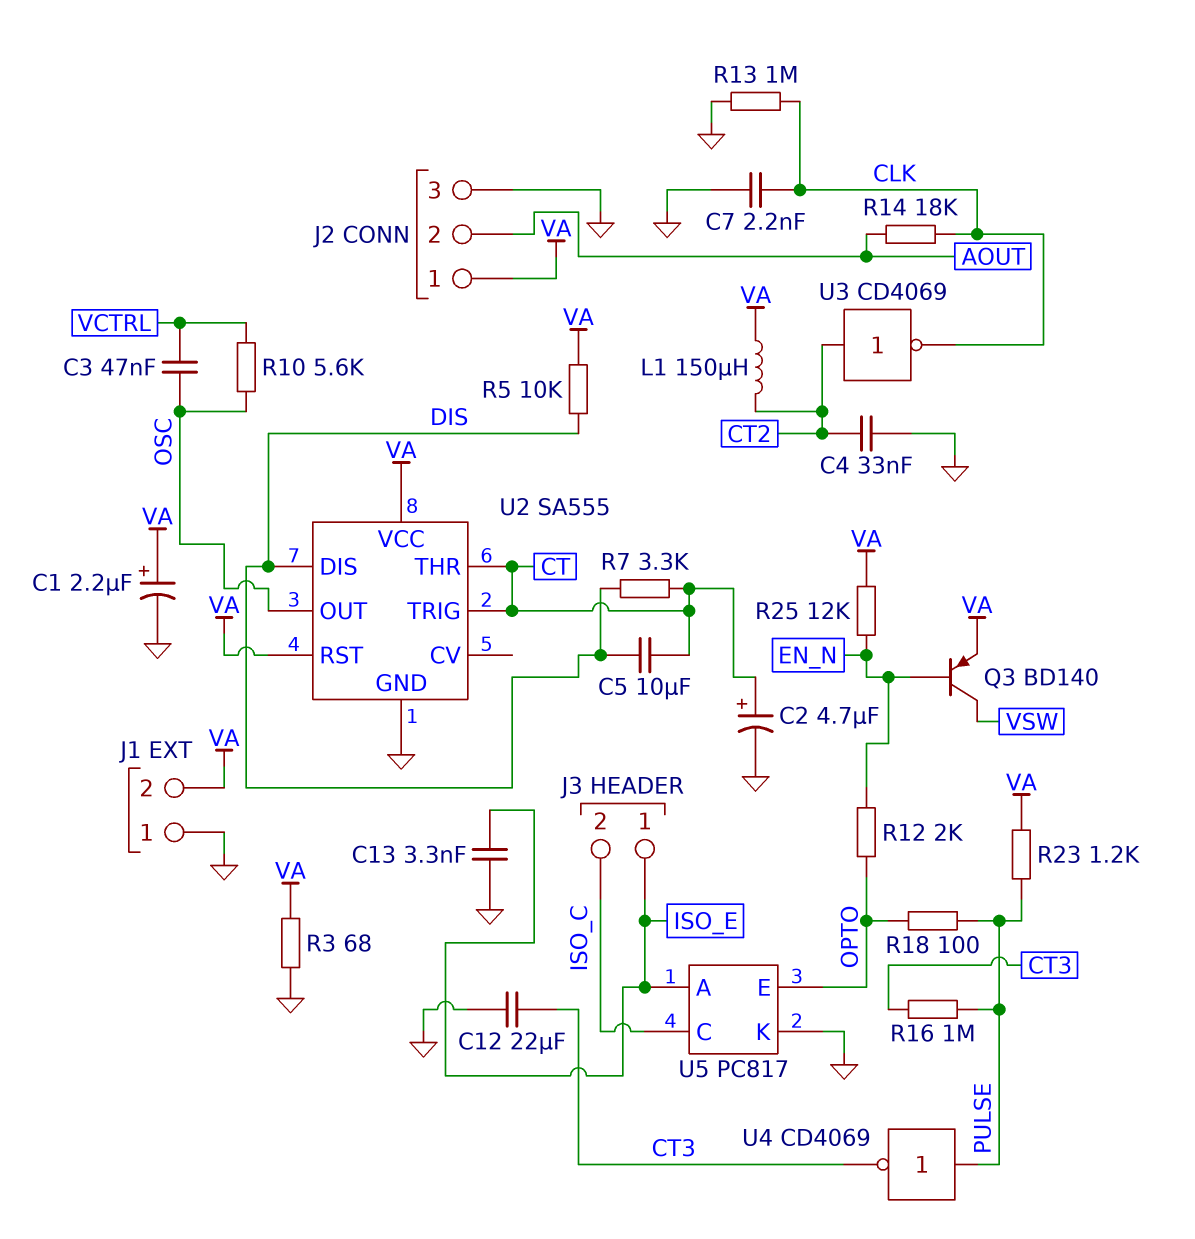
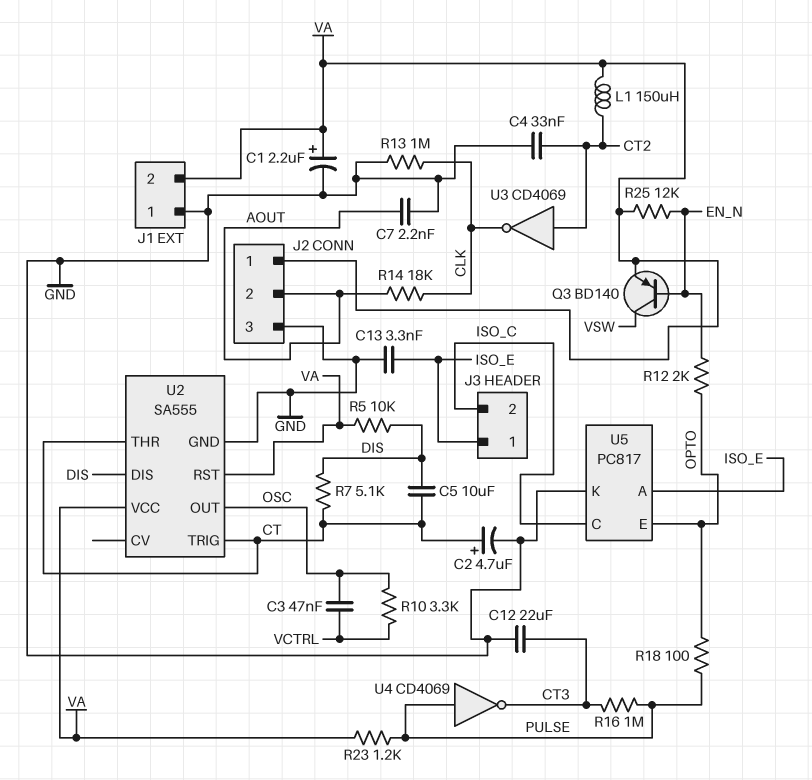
C7: 2.2nF (CLK, GND) -> 2.2nF (AOUT, GND)
R3: 68 (GND, VA) -> none
R7: 3.3k (CT, DIS) -> 5.1k (CT, DIS)
R10: 5.6k (OSC, VCTRL) -> 3.3k (OSC, VCTRL)

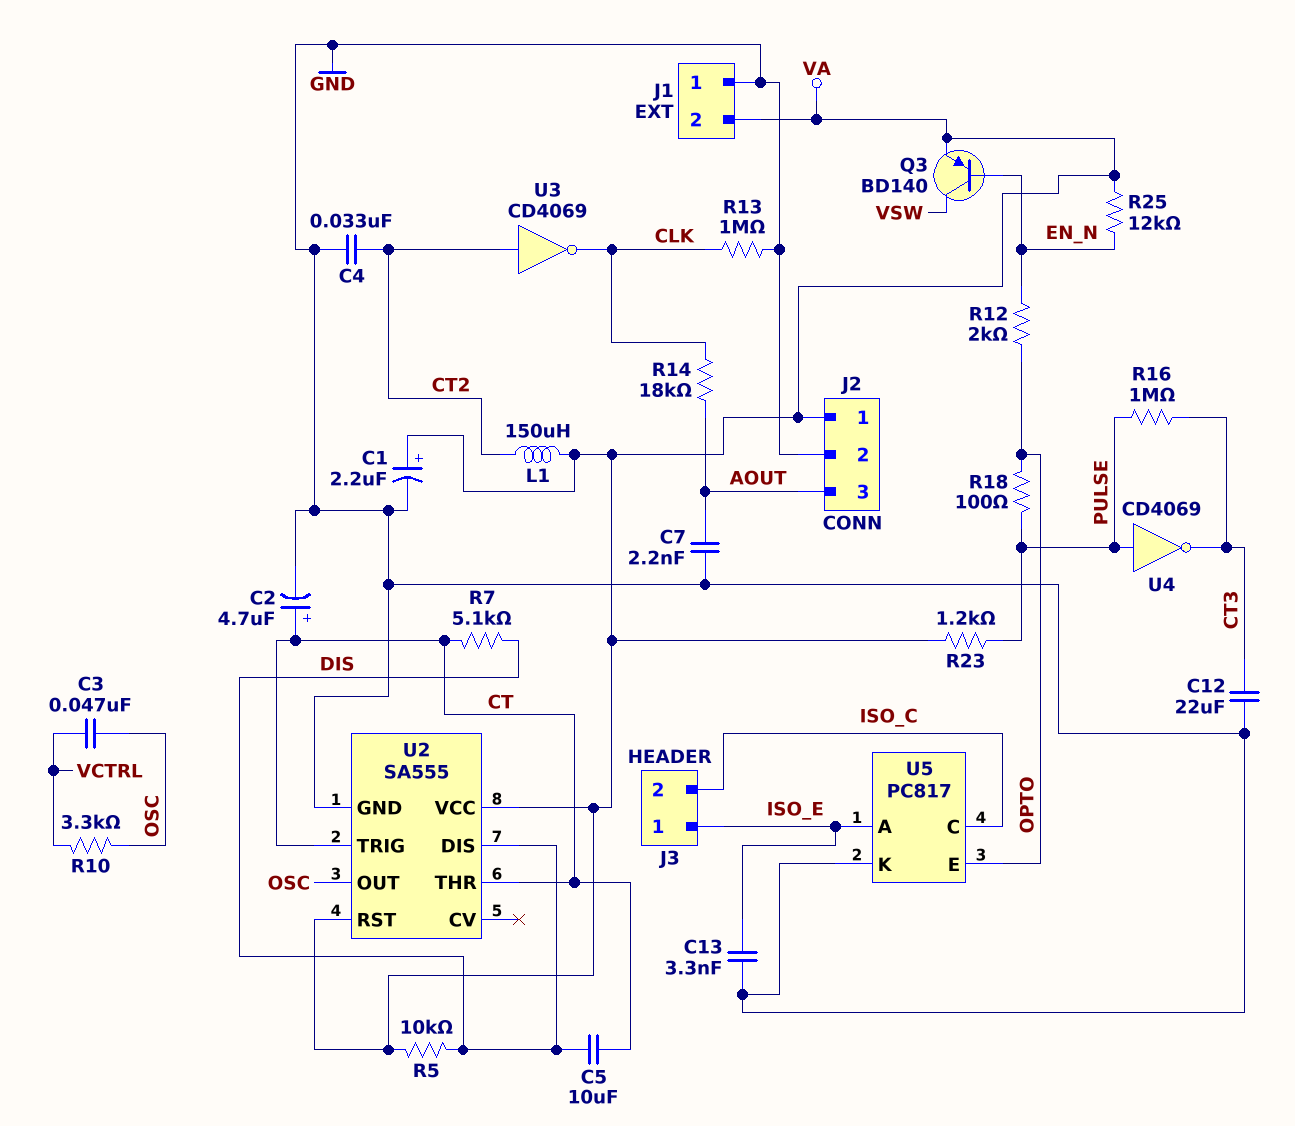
J2 pin 2: AOUT -> GND
J2 pin 3: GND -> AOUT

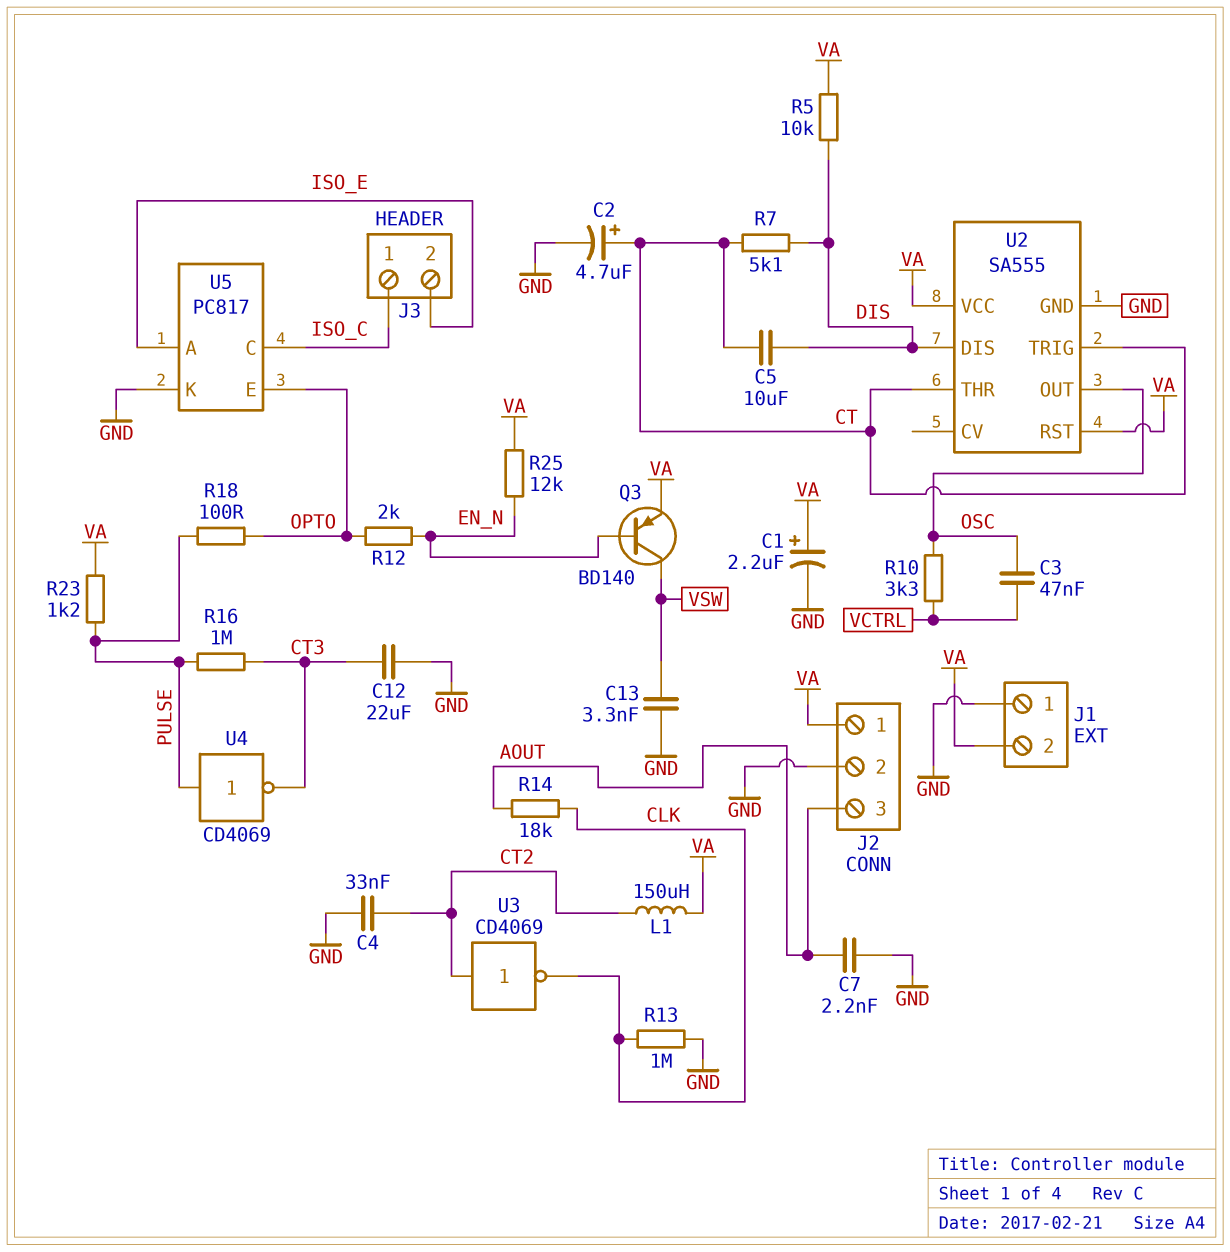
C13: 3.3nF (GND, ISO_E) -> 3.3nF (GND, VSW)
J3 pin 1: ISO_E -> ISO_C
J3 pin 2: ISO_C -> ISO_E

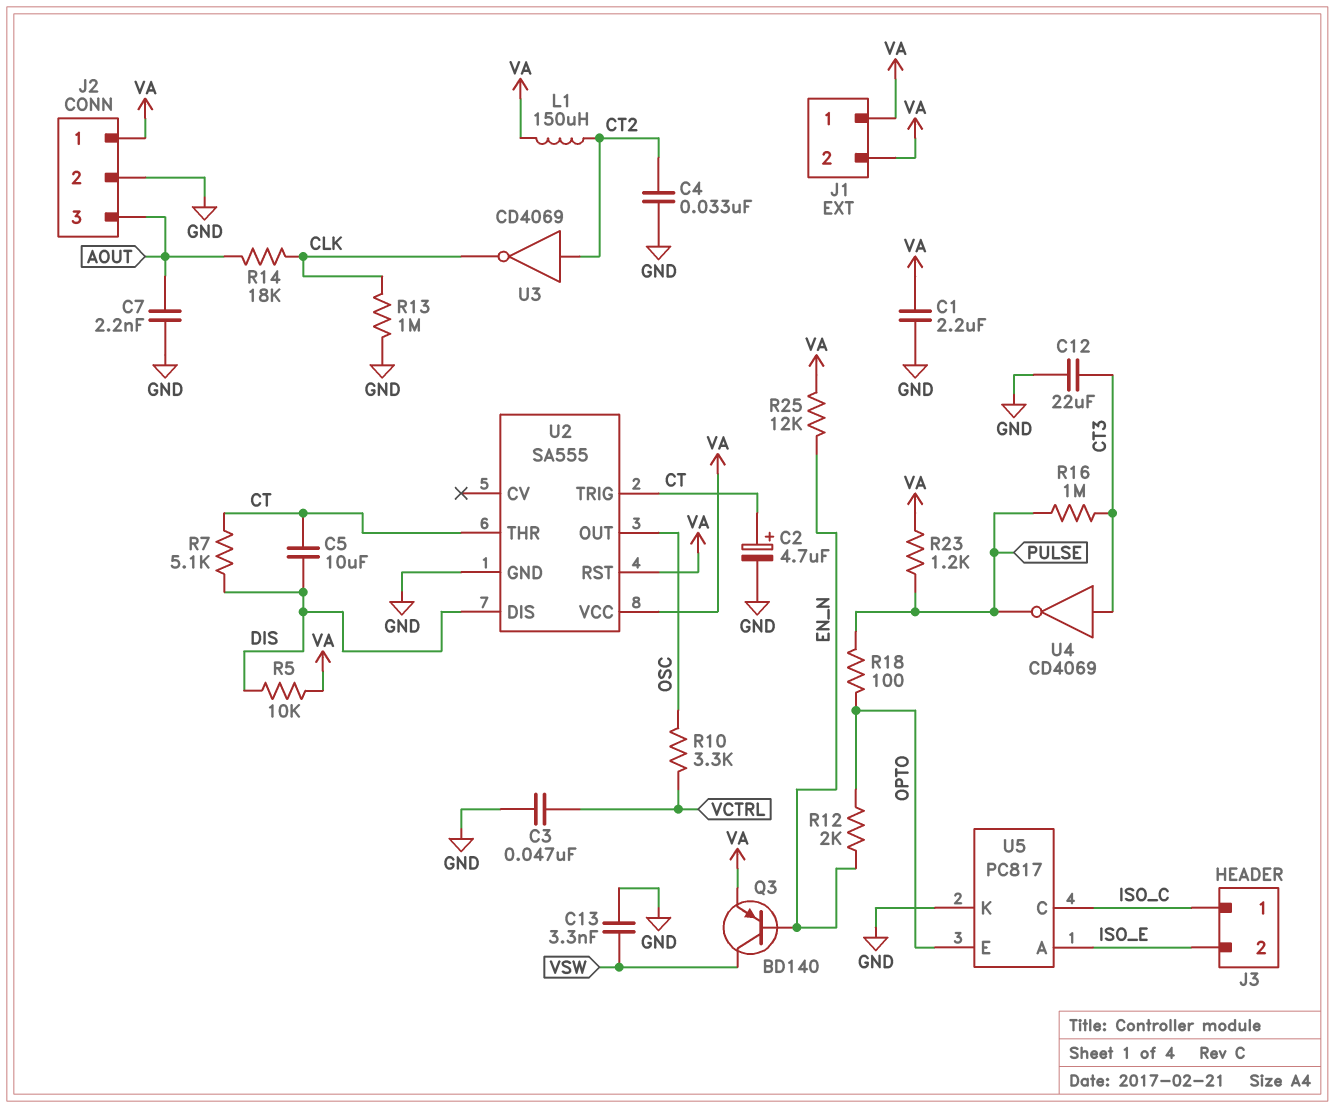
C1: 2.2uF (plus VA, minus GND) -> 2.2uF (GND, VA)
C3: 47nF (OSC, VCTRL) -> 47nF (GND, VCTRL)
J1 pin 1: GND -> VA
U4: NOT CD4069 (in PULSE, out CT3) -> NOT CD4069 (in CT3, out PULSE)

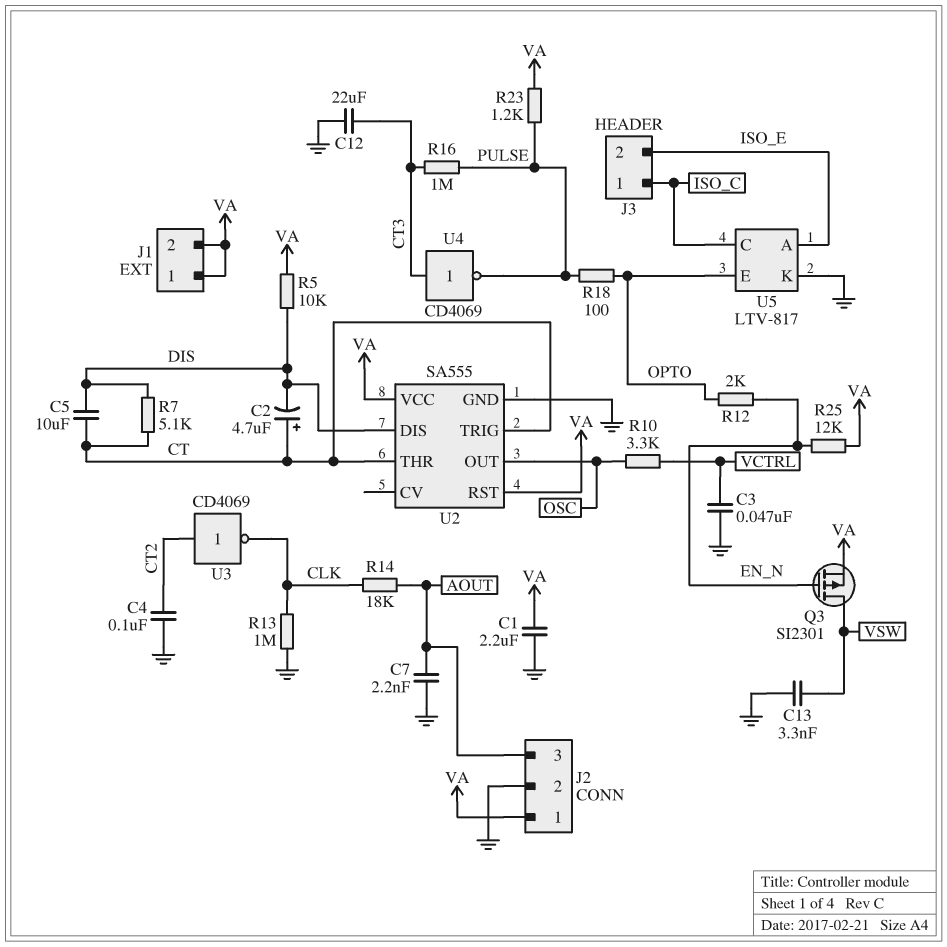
C2: 4.7uF (plus CT, minus GND) -> 4.7uF (plus CT, minus DIS)
C4: 33nF (CT2, GND) -> 100nF (CT2, GND)
L1: 150uH (CT2, VA) -> none
Q3: PNP BD140 (B EN_N, C VSW, E VA) -> PMOS SI2301 (G EN_N, D VSW, S VA)
U5: PC817 -> LTV-817

